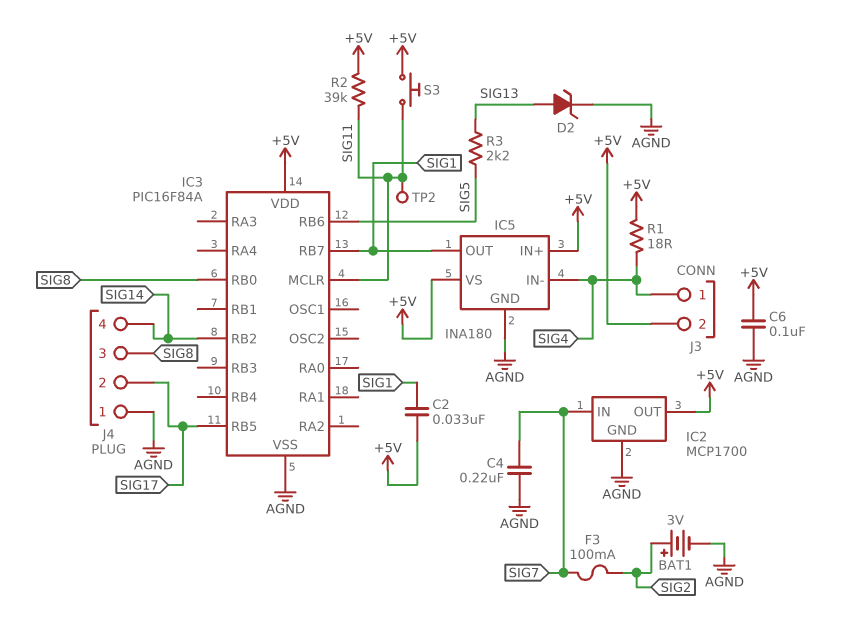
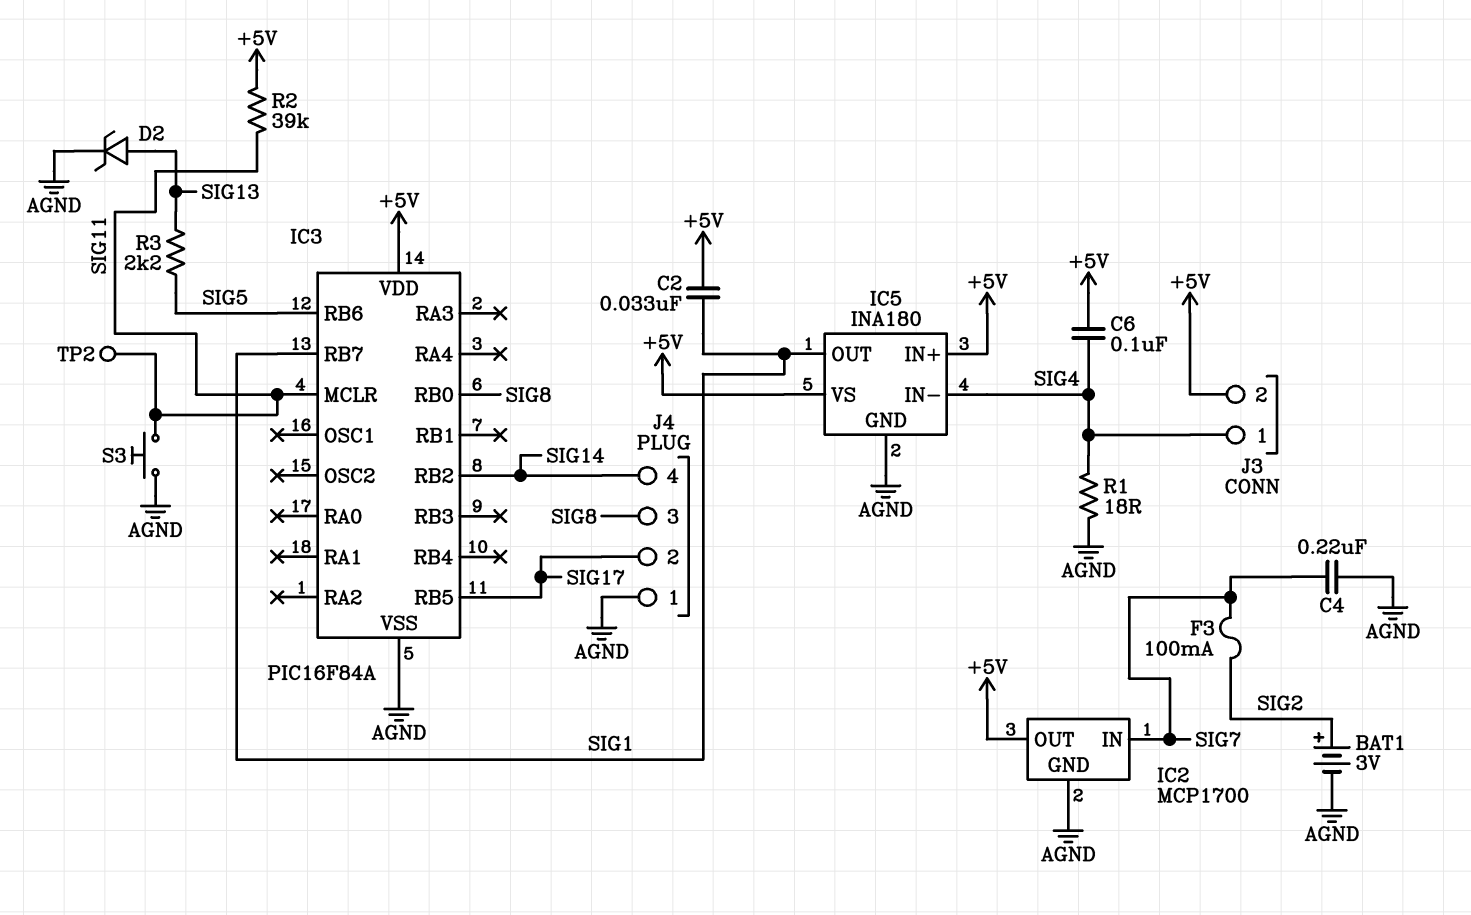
C6: 100nF (+5V, AGND) -> 100nF (+5V, SIG4)
R1: 18 (+5V, SIG4) -> 18 (AGND, SIG4)
S3: button (+5V, SIG11) -> button (AGND, SIG11)

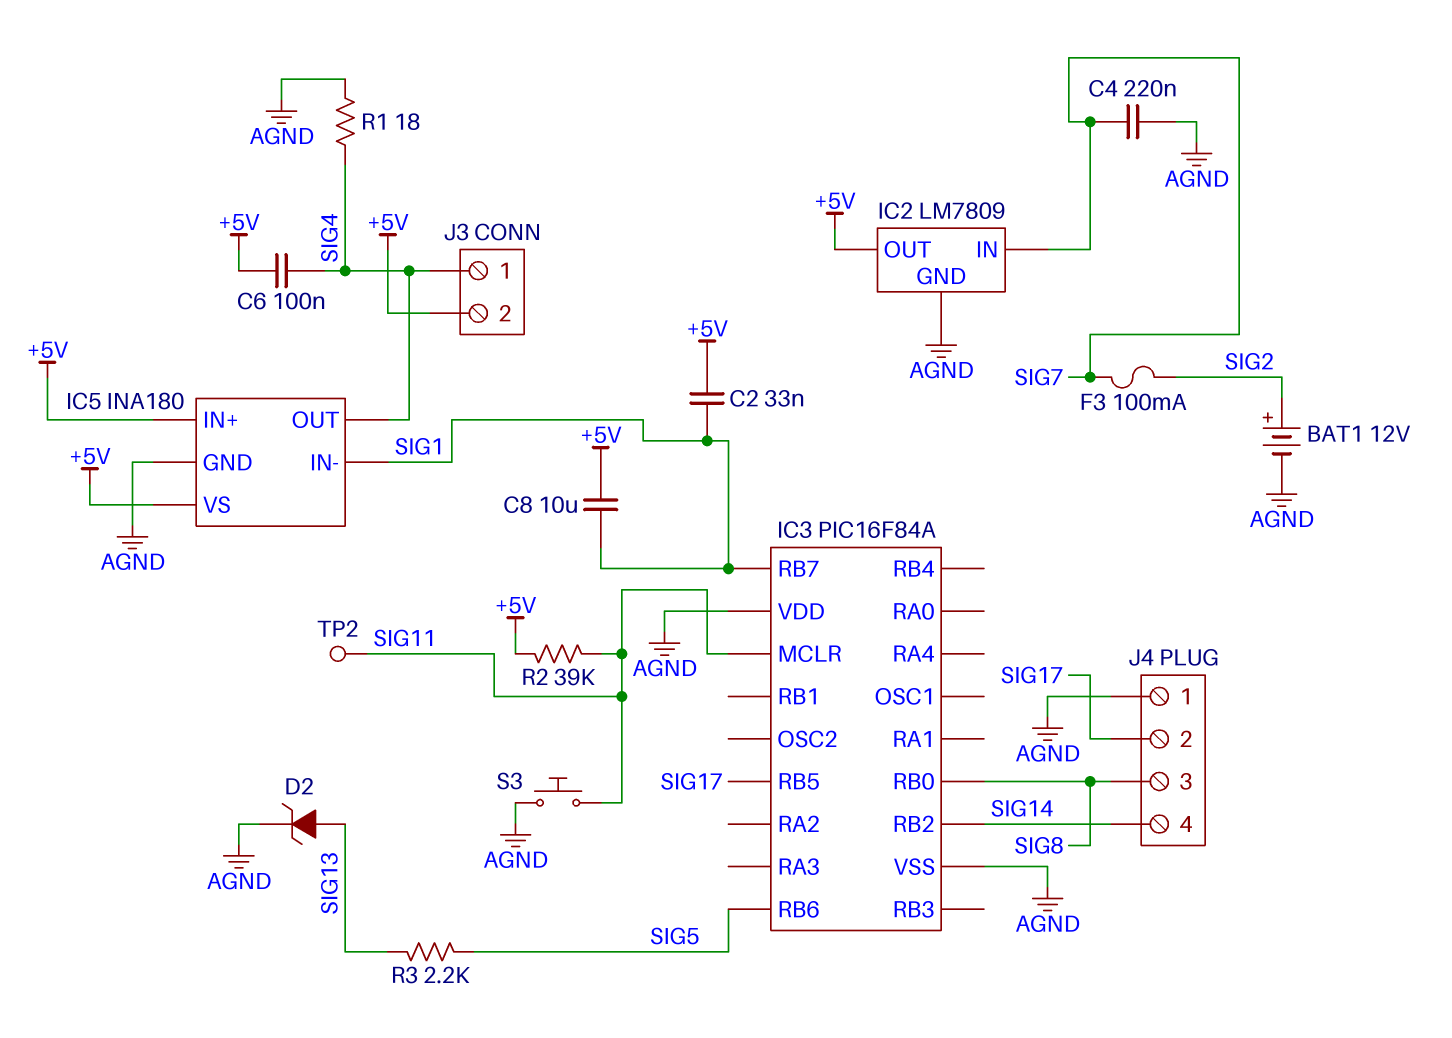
BAT1: 3V (plus SIG2, minus AGND) -> 12V (plus SIG2, minus AGND)
C8: none -> 10uF (+5V, SIG1)
IC2: MCP1700 -> LM7809
IC3 pin VDD: +5V -> AGND
IC5 pin IN-: SIG4 -> SIG1
IC5 pin OUT: SIG1 -> SIG4

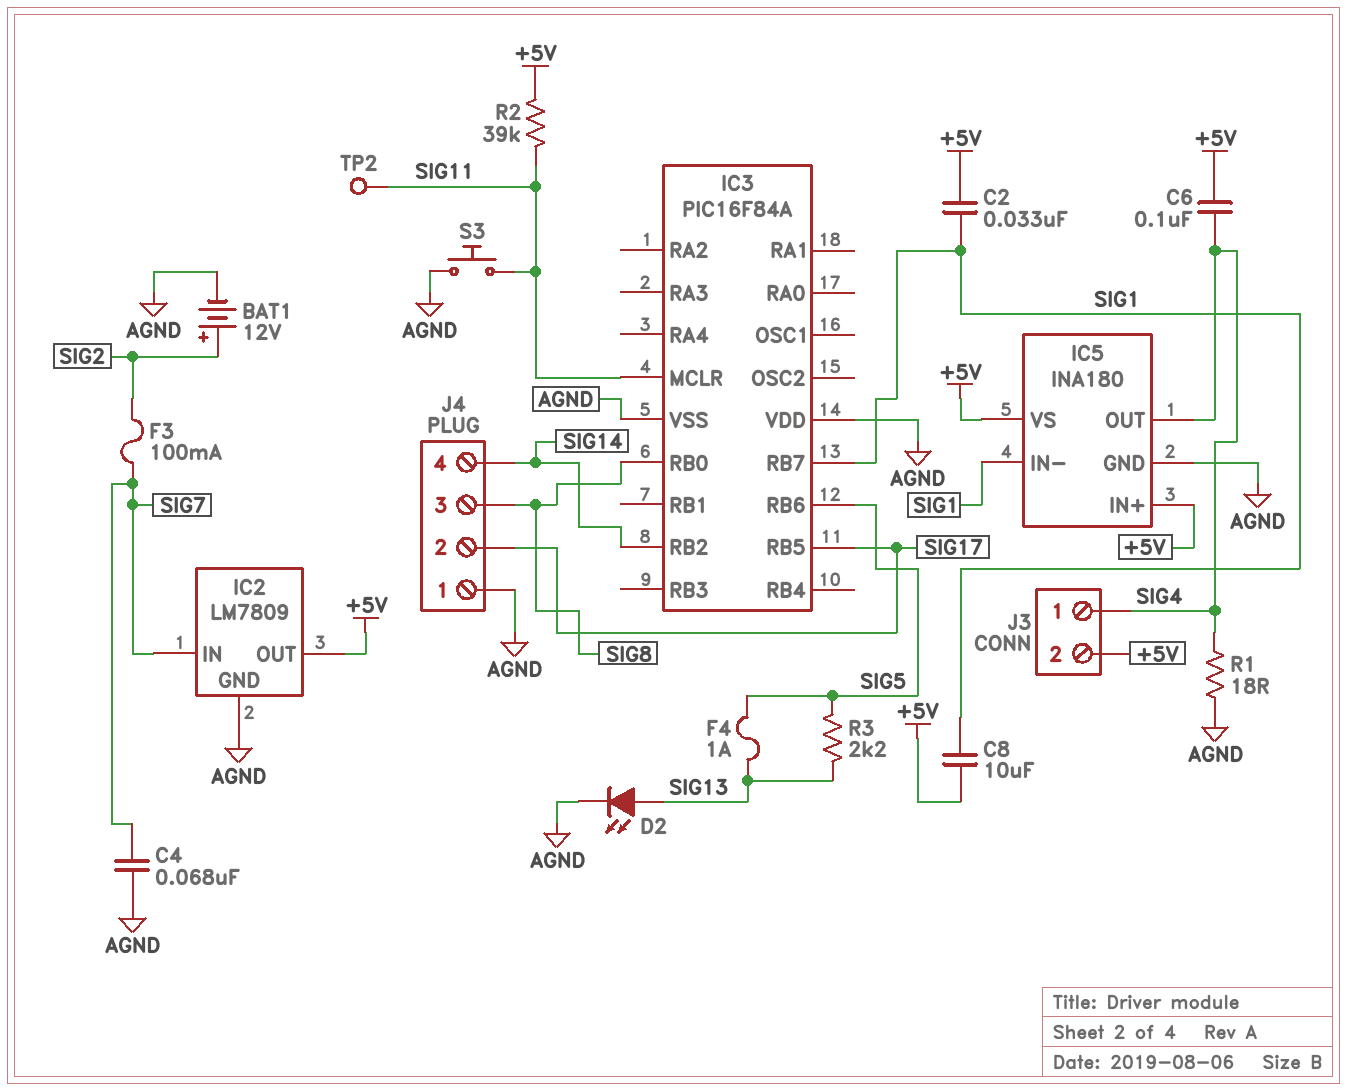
C4: 220nF (AGND, SIG7) -> 68nF (AGND, SIG7)
D2: zener (A SIG13, K AGND) -> LED (A SIG13, K AGND)
F4: none -> 1A (SIG5, SIG13)

